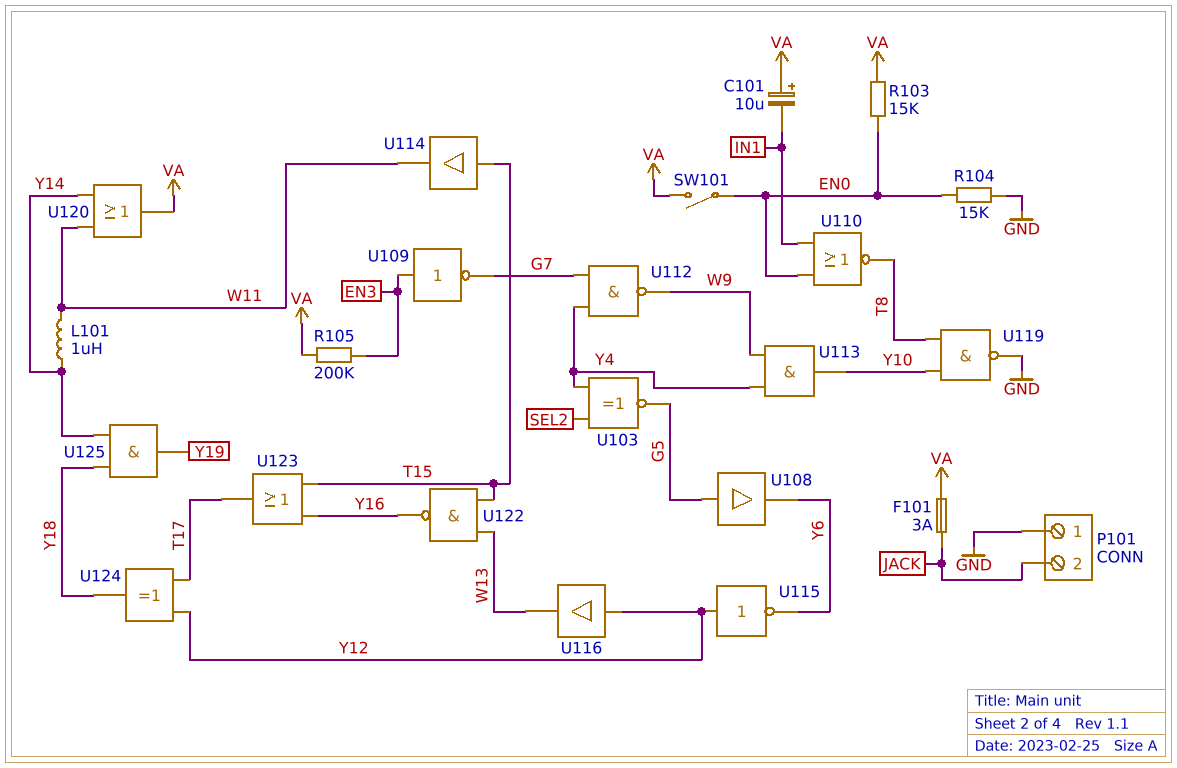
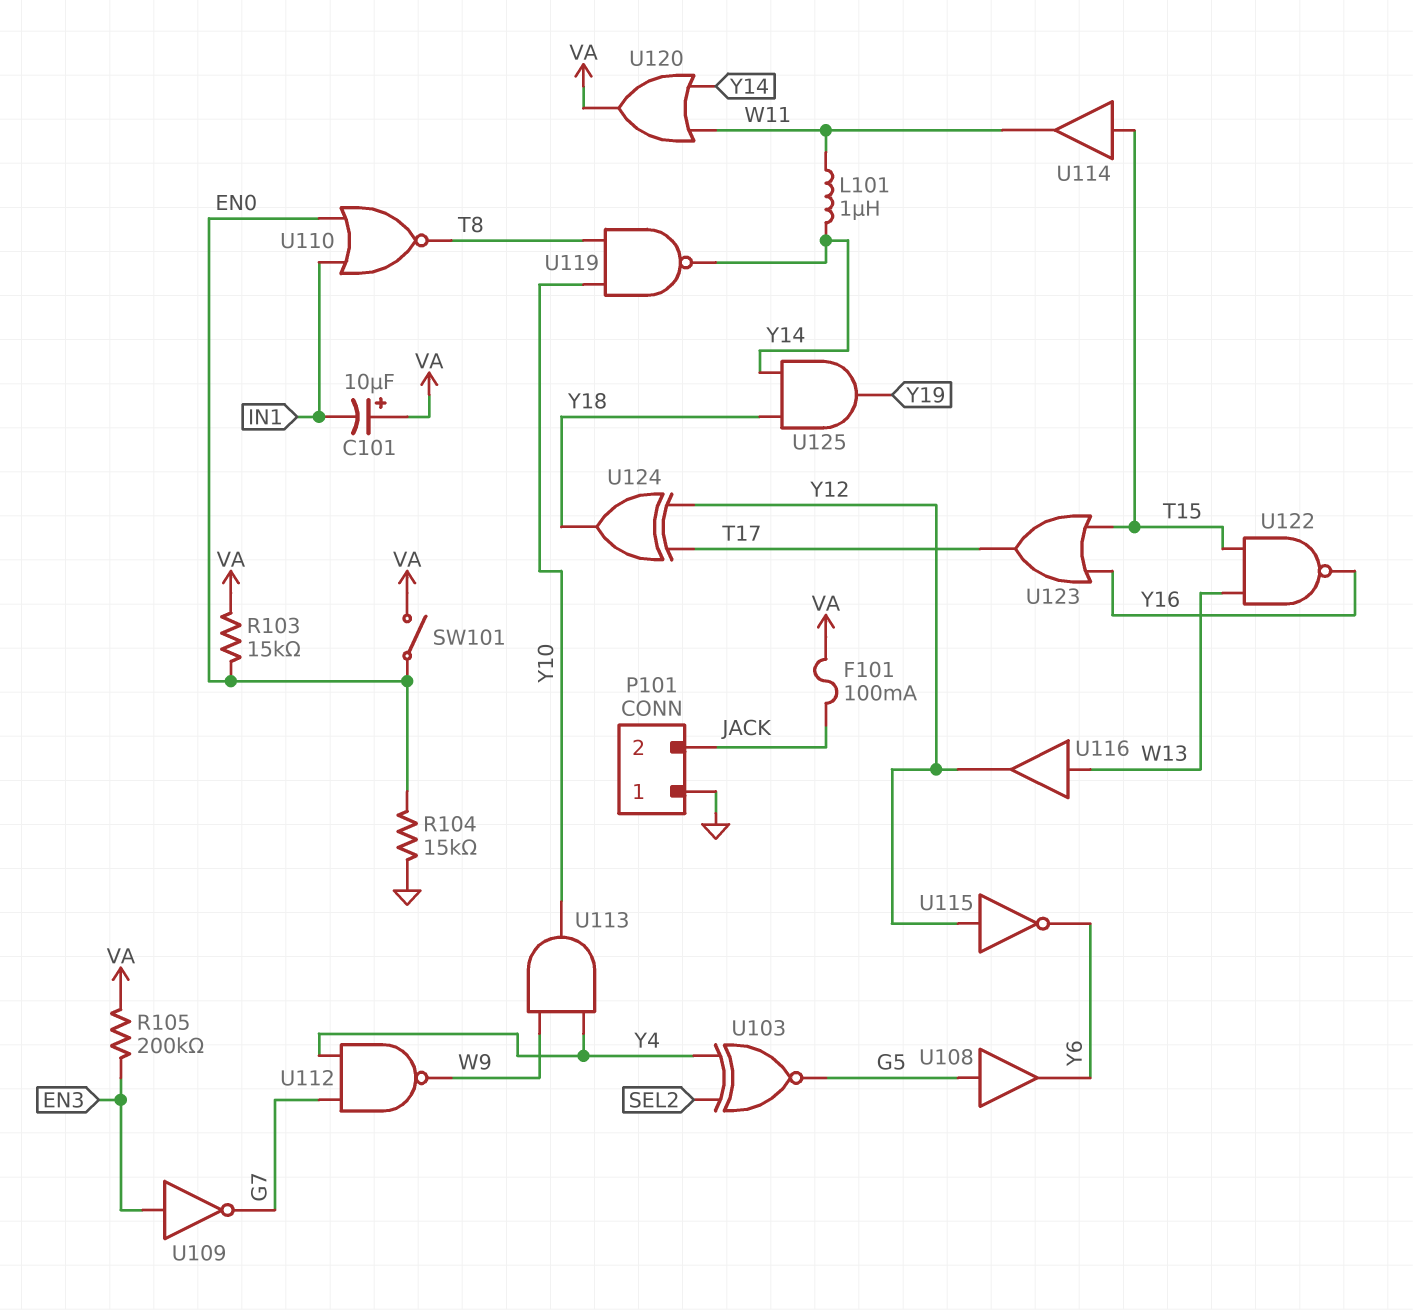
F101: 3A (JACK, VA) -> 100mA (JACK, VA)
U116: buffer (in Y12, out W13) -> buffer (in W13, out Y12)
U119: NAND (in T8, in Y10, out GND) -> NAND (in T8, in Y10, out Y14)

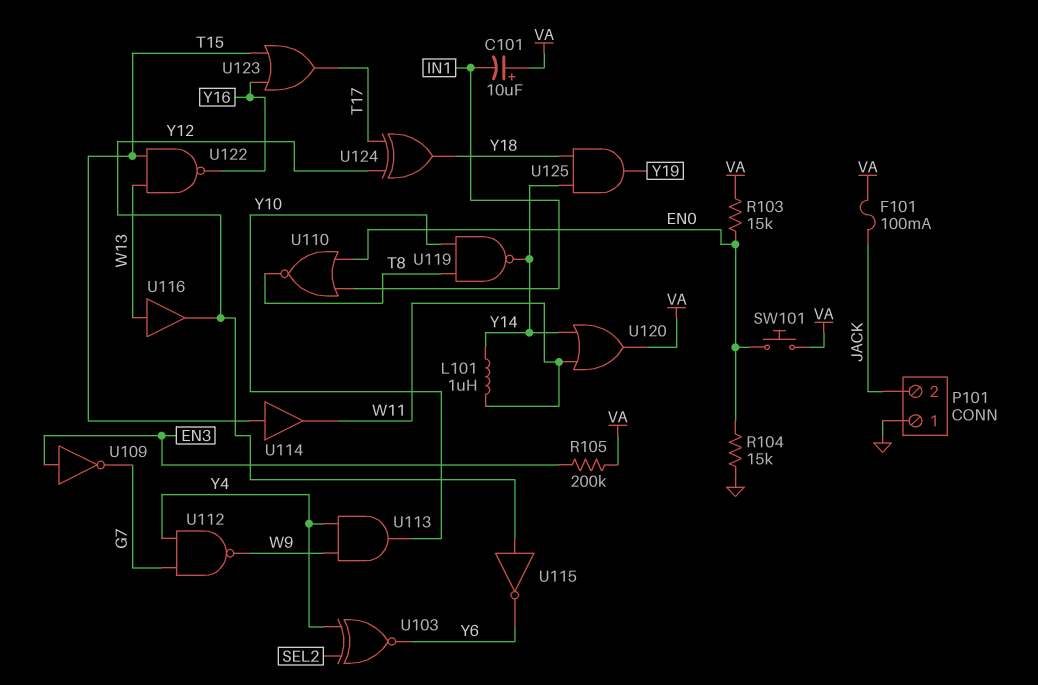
SW101: switch (EN0, VA) -> button (EN0, VA)
U103: XNOR (in SEL2, in Y4, out G5) -> XNOR (in SEL2, in Y4, out Y6)
U108: buffer (in G5, out Y6) -> none

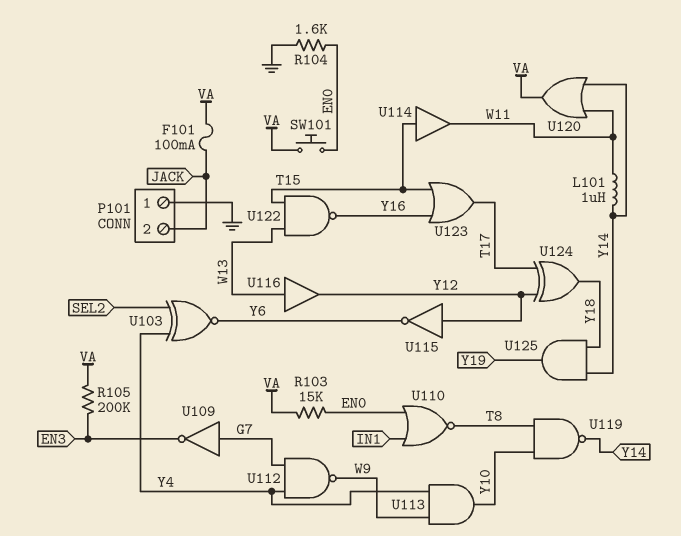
C101: 10uF (plus VA, minus IN1) -> none
R104: 15k (EN0, GND) -> 1.6k (EN0, GND)
U109: NOT (in EN3, out G7) -> NOT (in G7, out EN3)

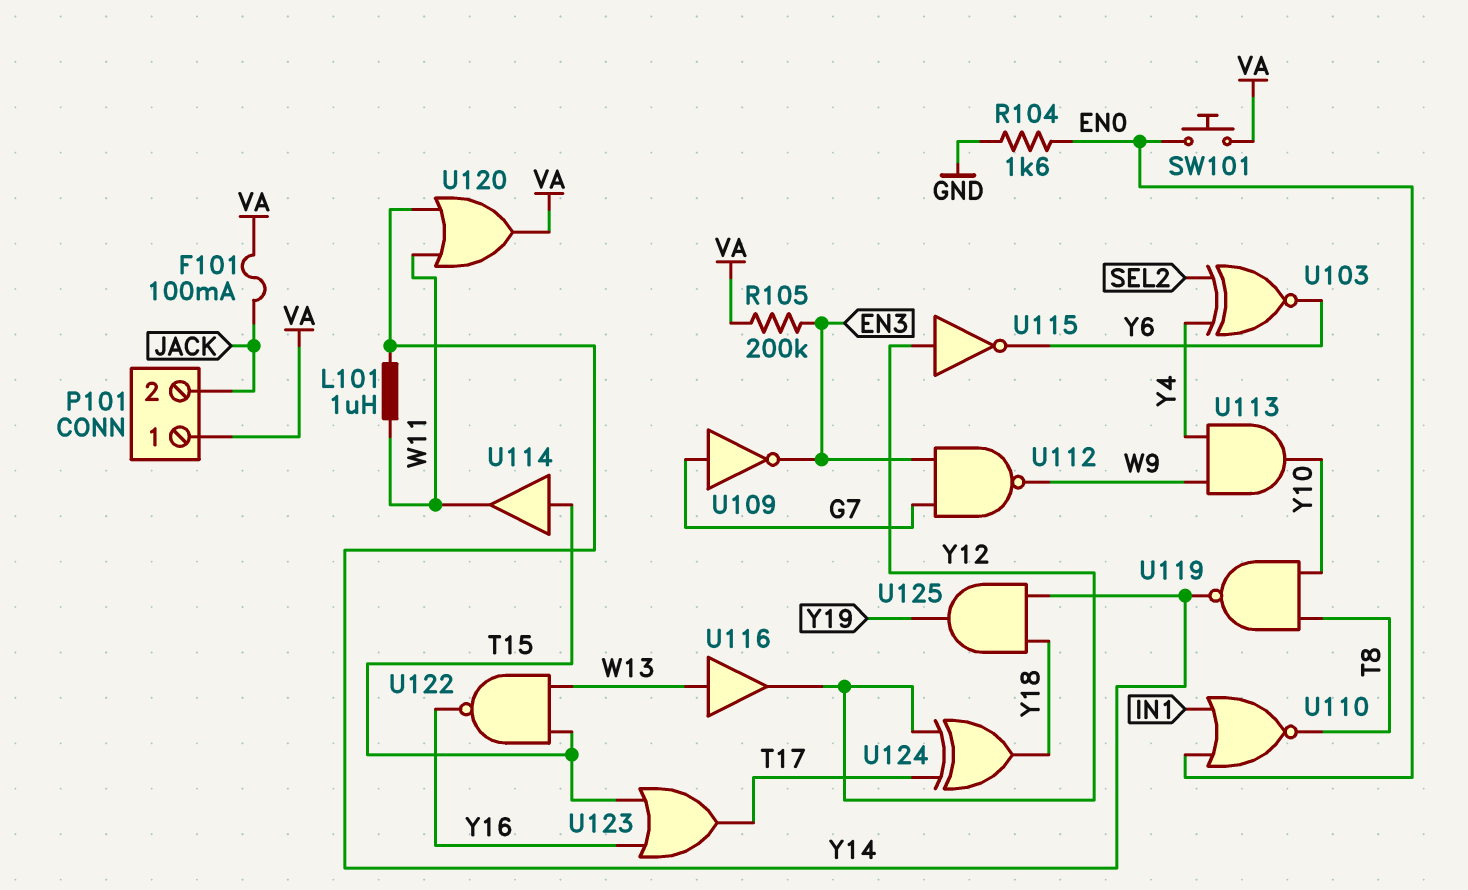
P101 pin 1: GND -> VA
R103: 15k (EN0, VA) -> none
U112: NAND (in G7, in Y4, out W9) -> NAND (in EN3, in G7, out W9)

